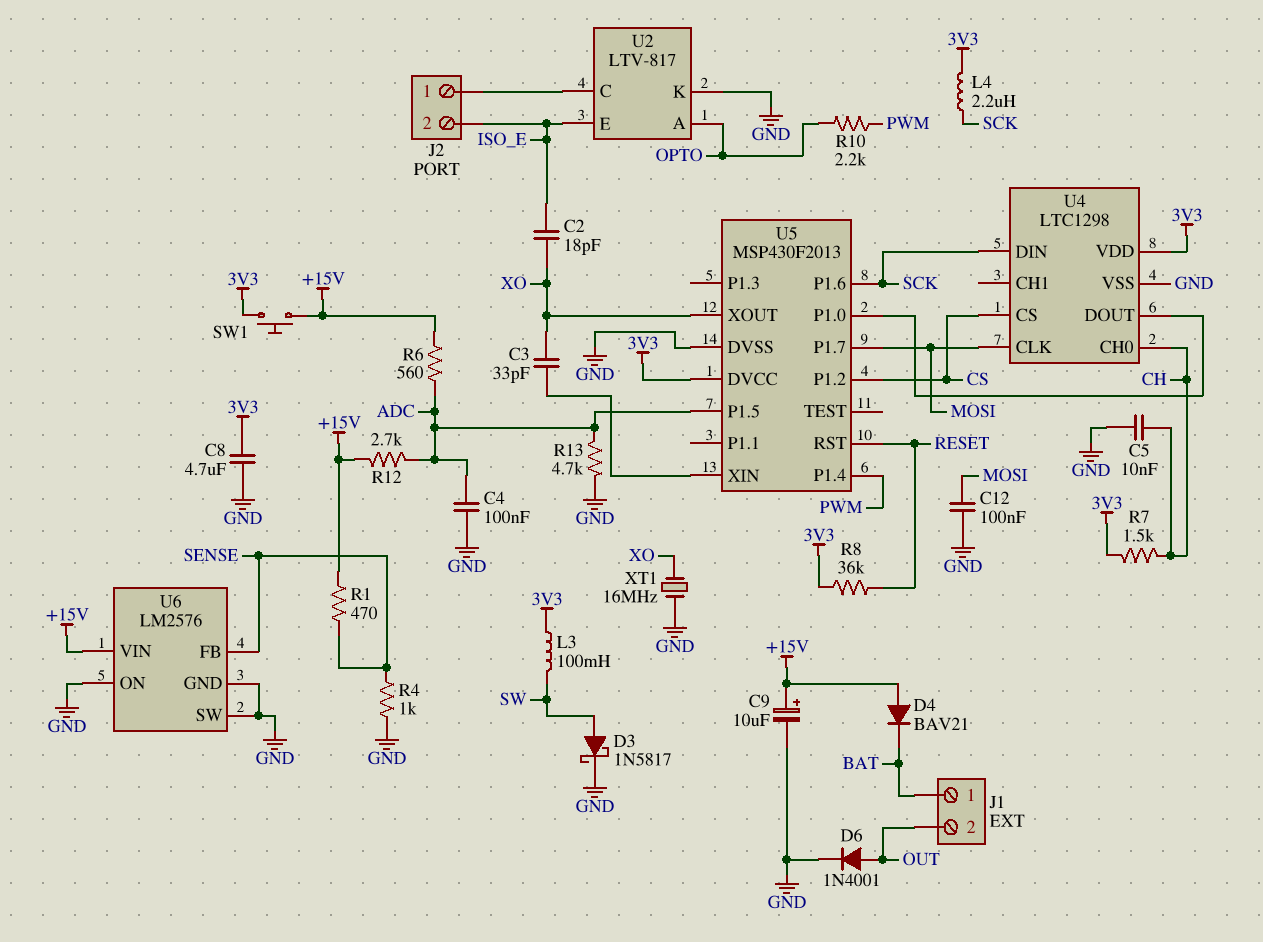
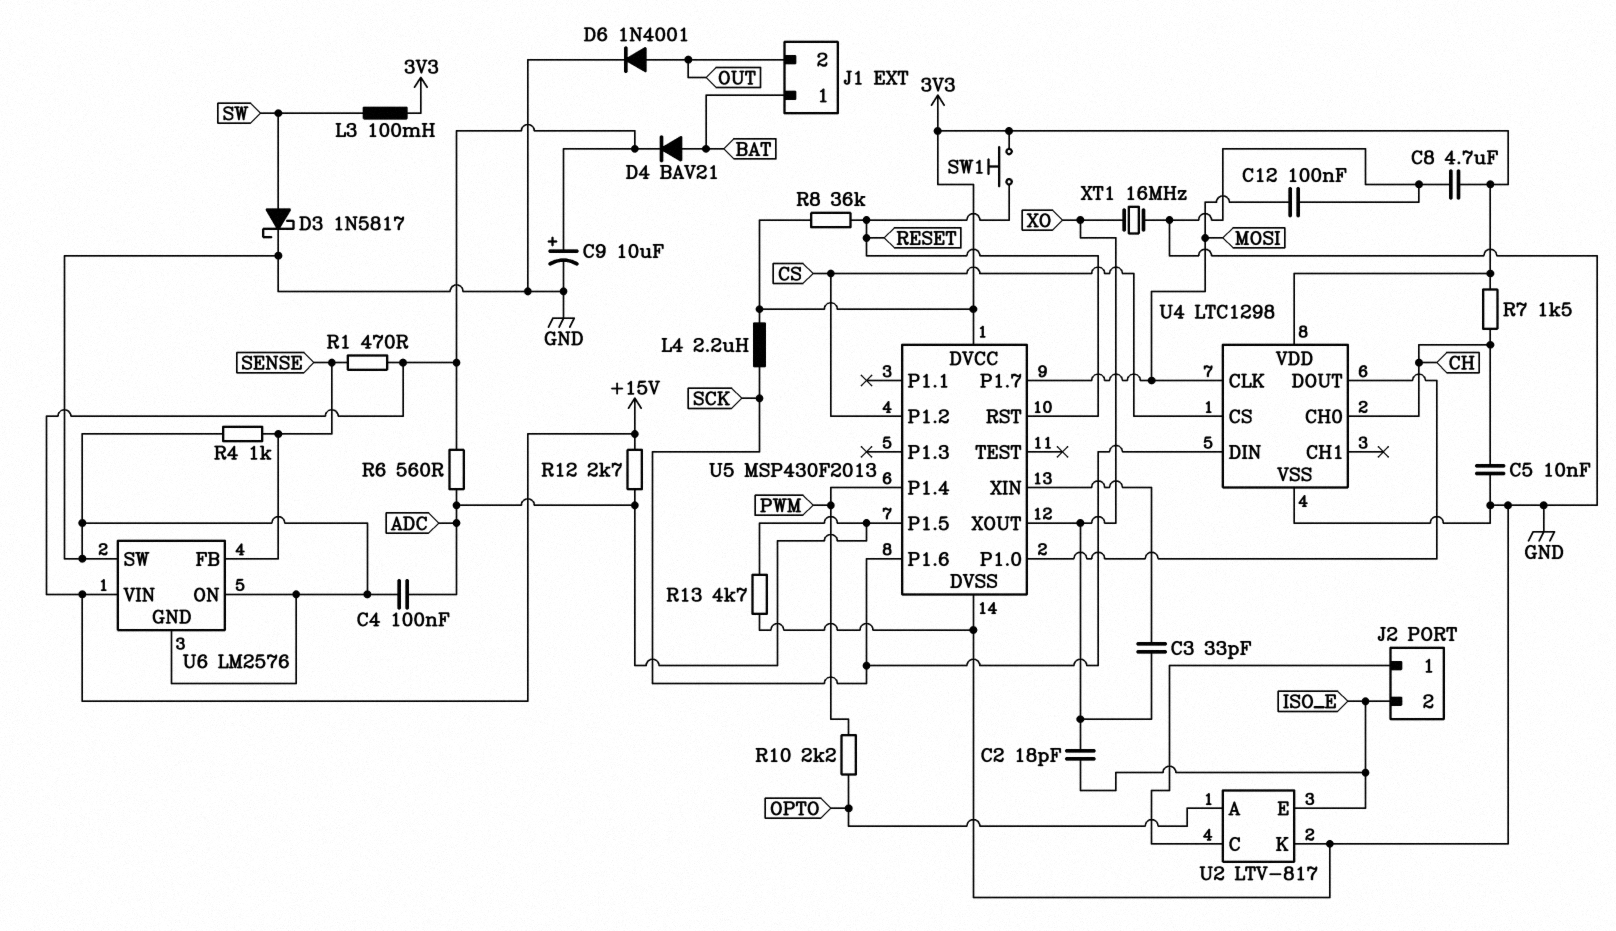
D4: diode BAV21 (A +15V, K BAT) -> diode BAV21 (A BAT, K +15V)
SW1: button (+15V, 3V3) -> button (3V3, RESET)

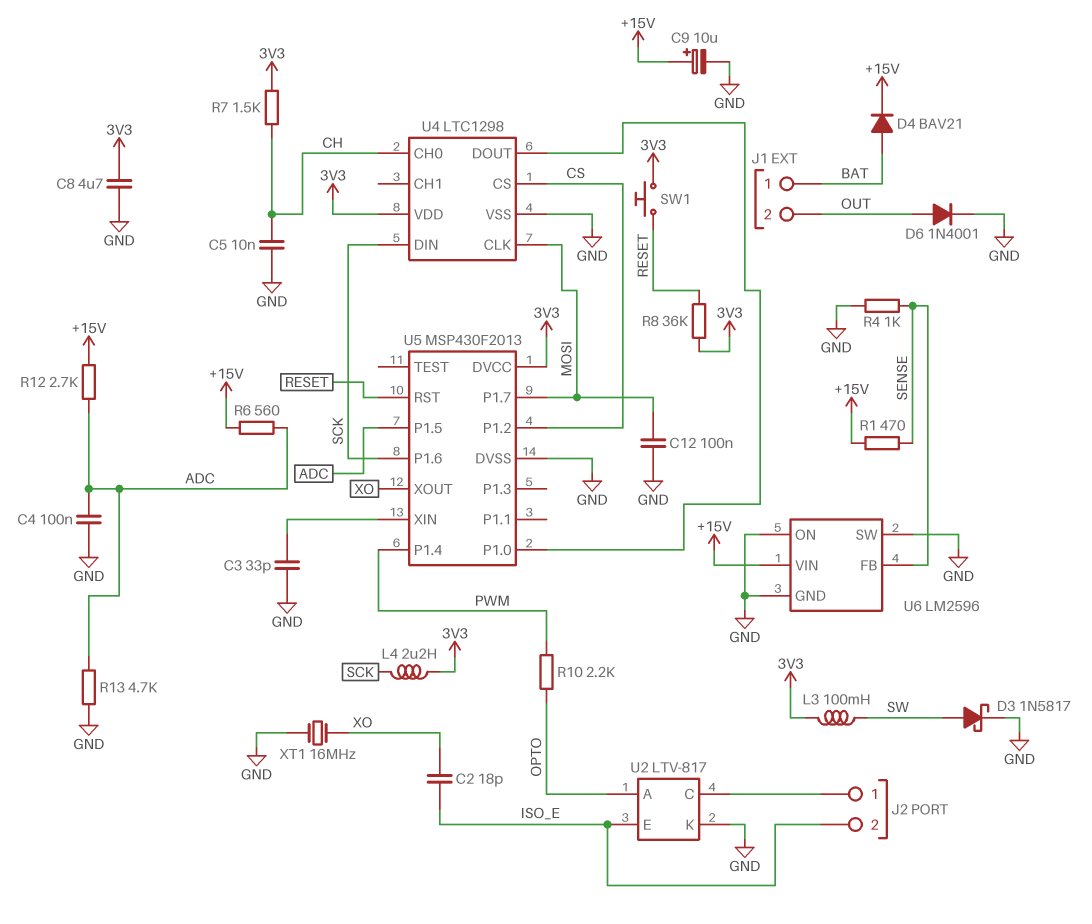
C3: 33pF (U5/XIN, XO) -> 33pF (GND, U5/XIN)
U6: LM2576 -> LM2596

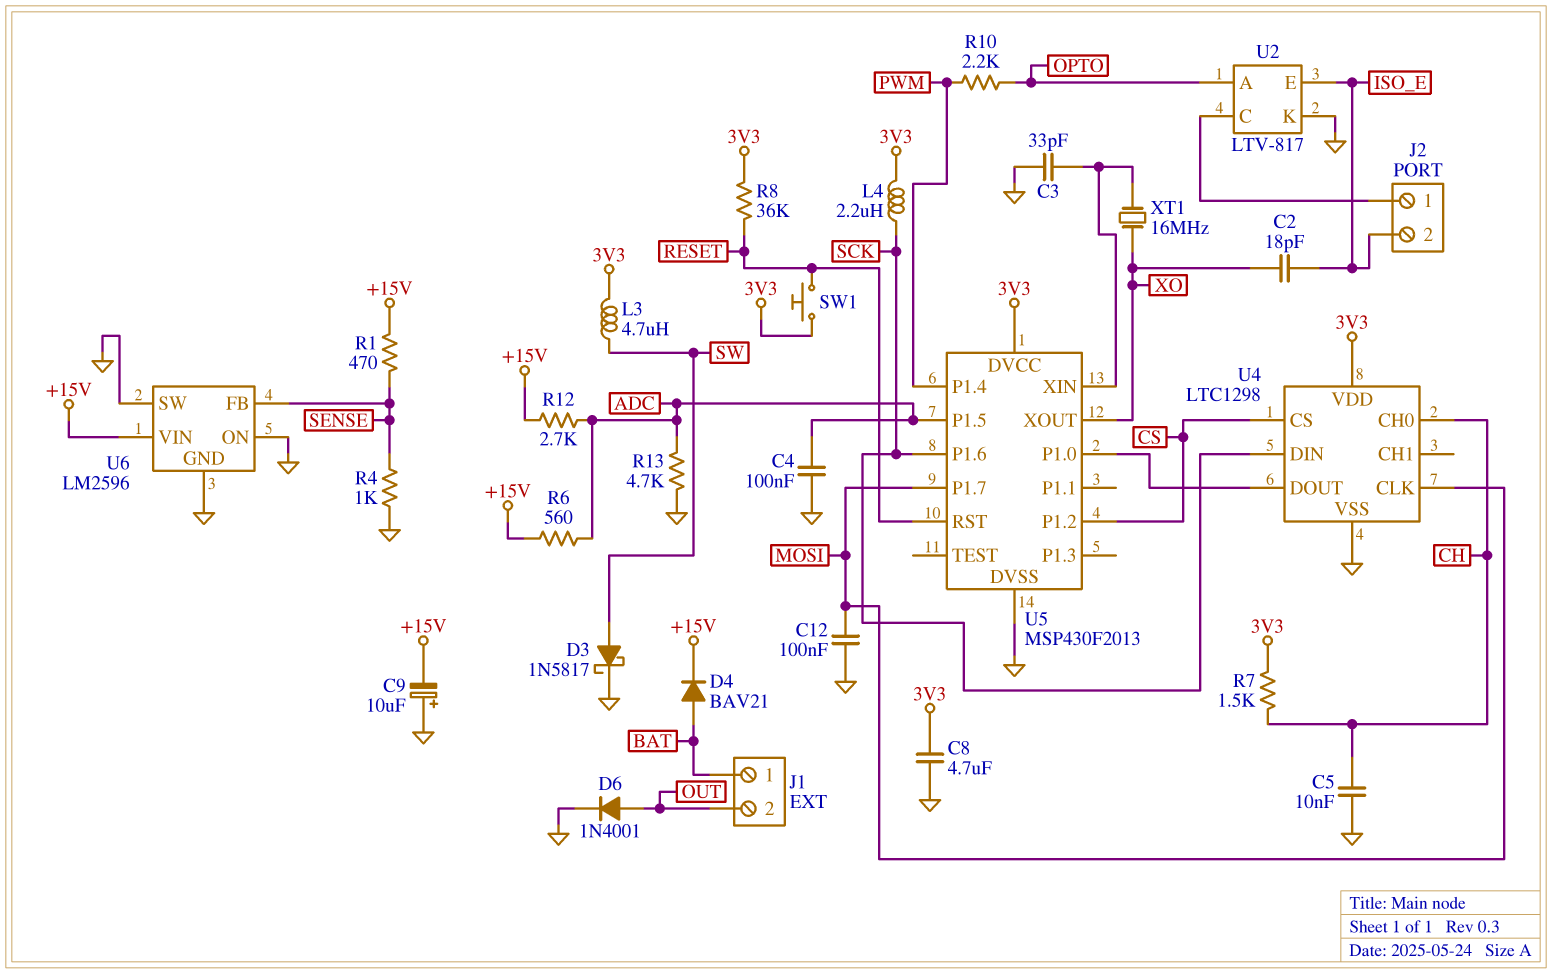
C9: 10uF (plus +15V, minus GND) -> 10uF (plus GND, minus +15V)
L3: 100mH (3V3, SW) -> 4.7uH (3V3, SW)
XT1: 16MHz (GND, XO) -> 16MHz (U5/XIN, XO)

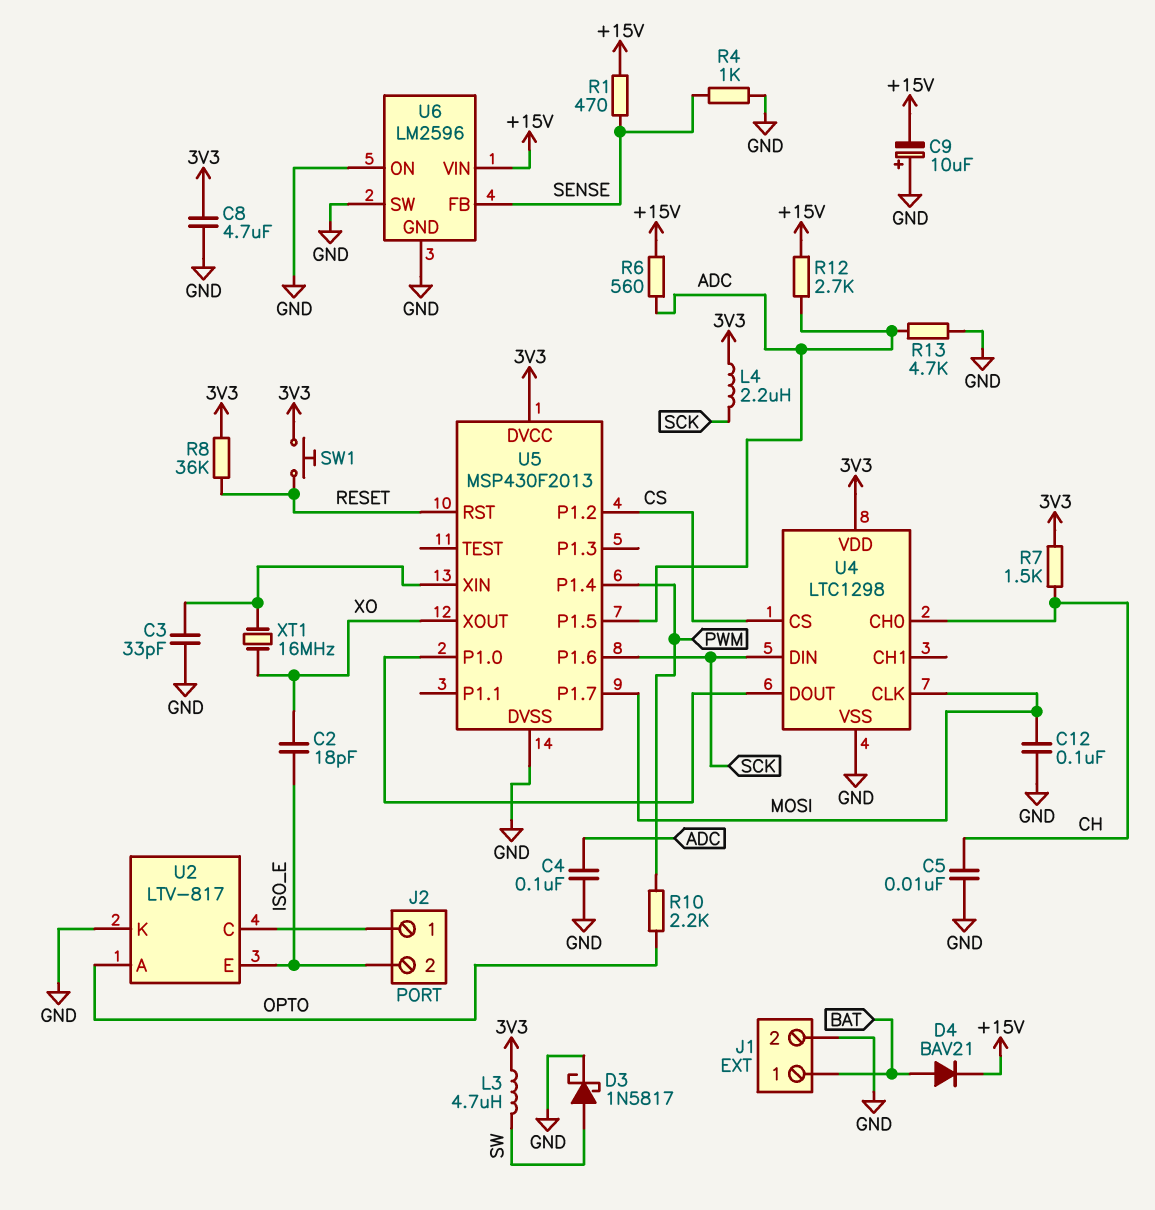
D6: diode 1N4001 (A OUT, K GND) -> none
J1 pin 2: OUT -> GND

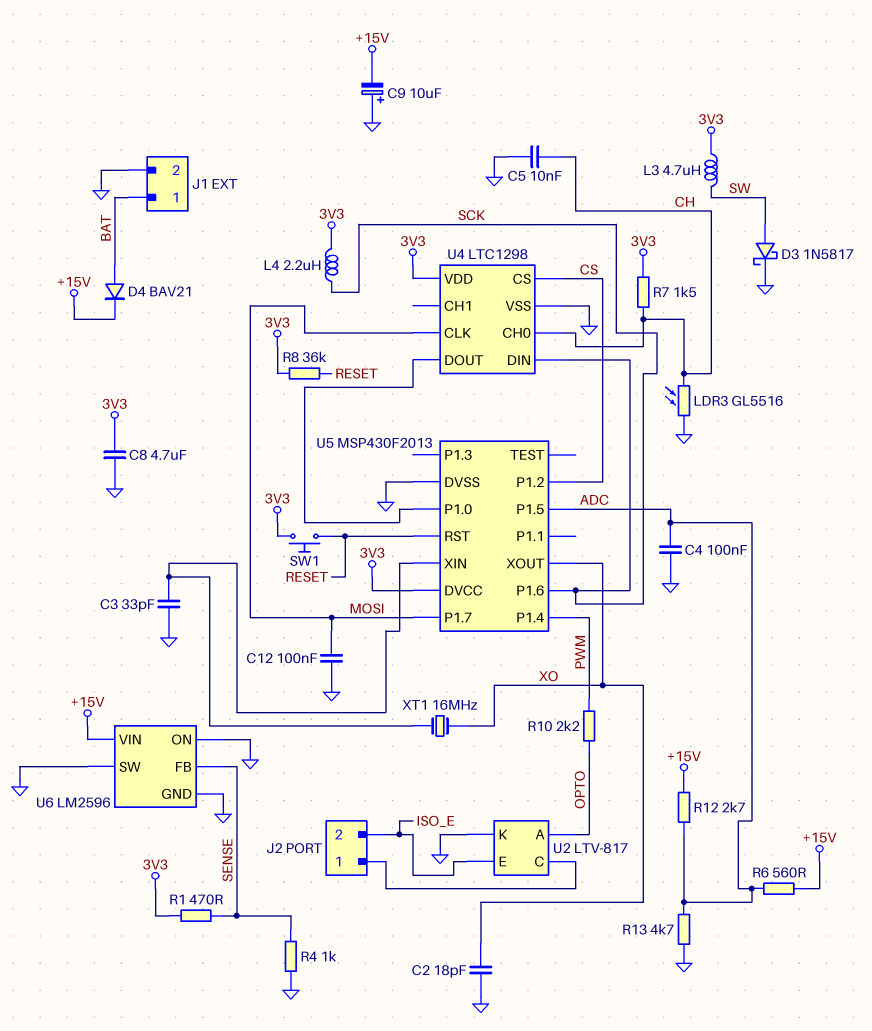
C2: 18pF (ISO_E, XO) -> 18pF (GND, XO)
LDR3: none -> GL5516 (CH, GND)
R1: 470 (+15V, SENSE) -> 470 (3V3, SENSE)

